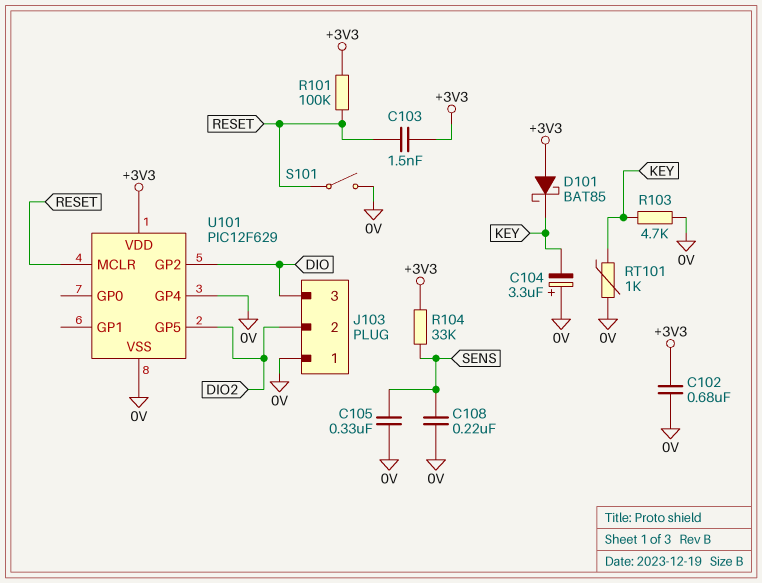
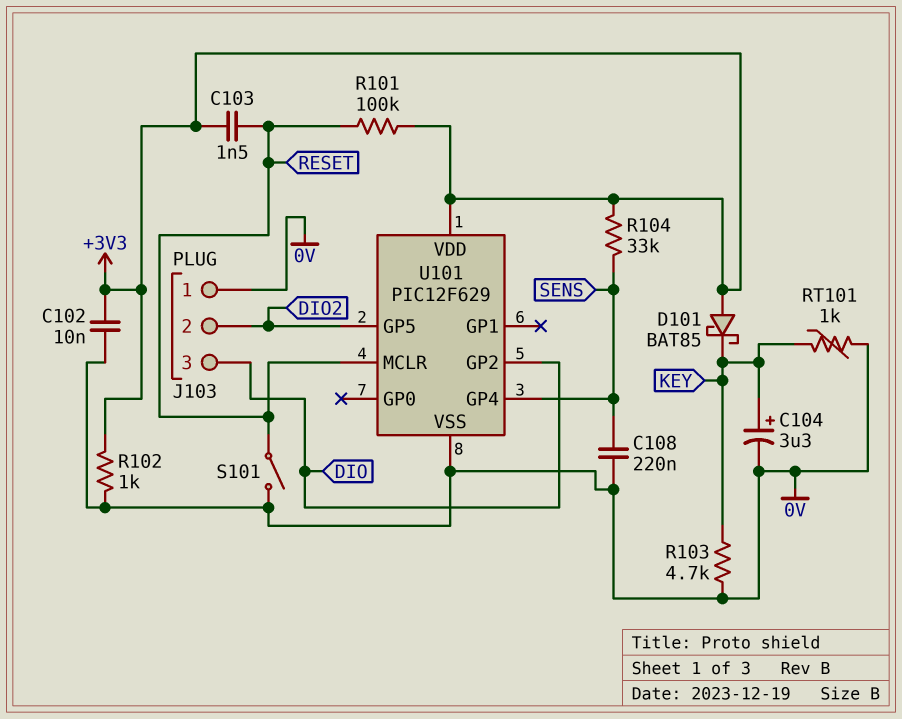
C102: 680nF (+3V3, 0V) -> 10nF (+3V3, 0V)
C104: 3.3uF (plus 0V, minus KEY) -> 3.3uF (plus KEY, minus 0V)
C105: 330nF (0V, SENS) -> none
R102: none -> 1k (+3V3, 0V)
U101 pin GP4: 0V -> SENS

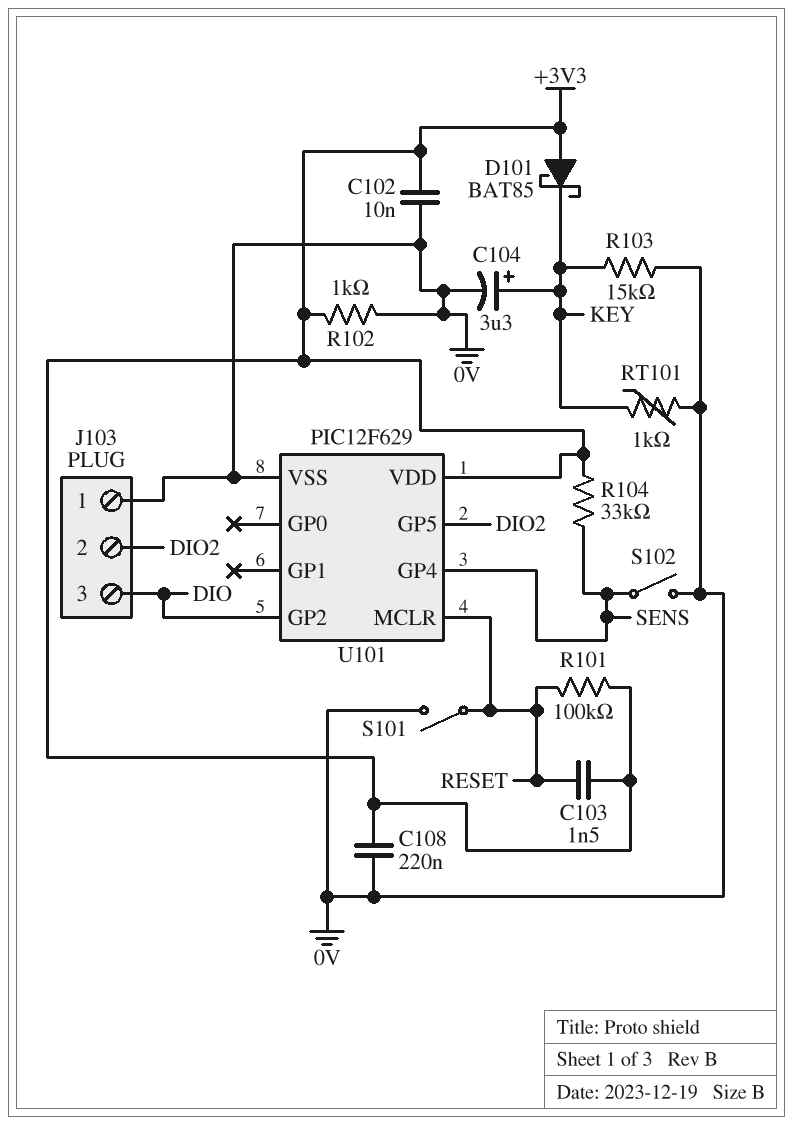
C108: 220nF (0V, SENS) -> 220nF (+3V3, 0V)
R103: 4.7k (0V, KEY) -> 15k (0V, KEY)
S102: none -> switch (0V, SENS)

